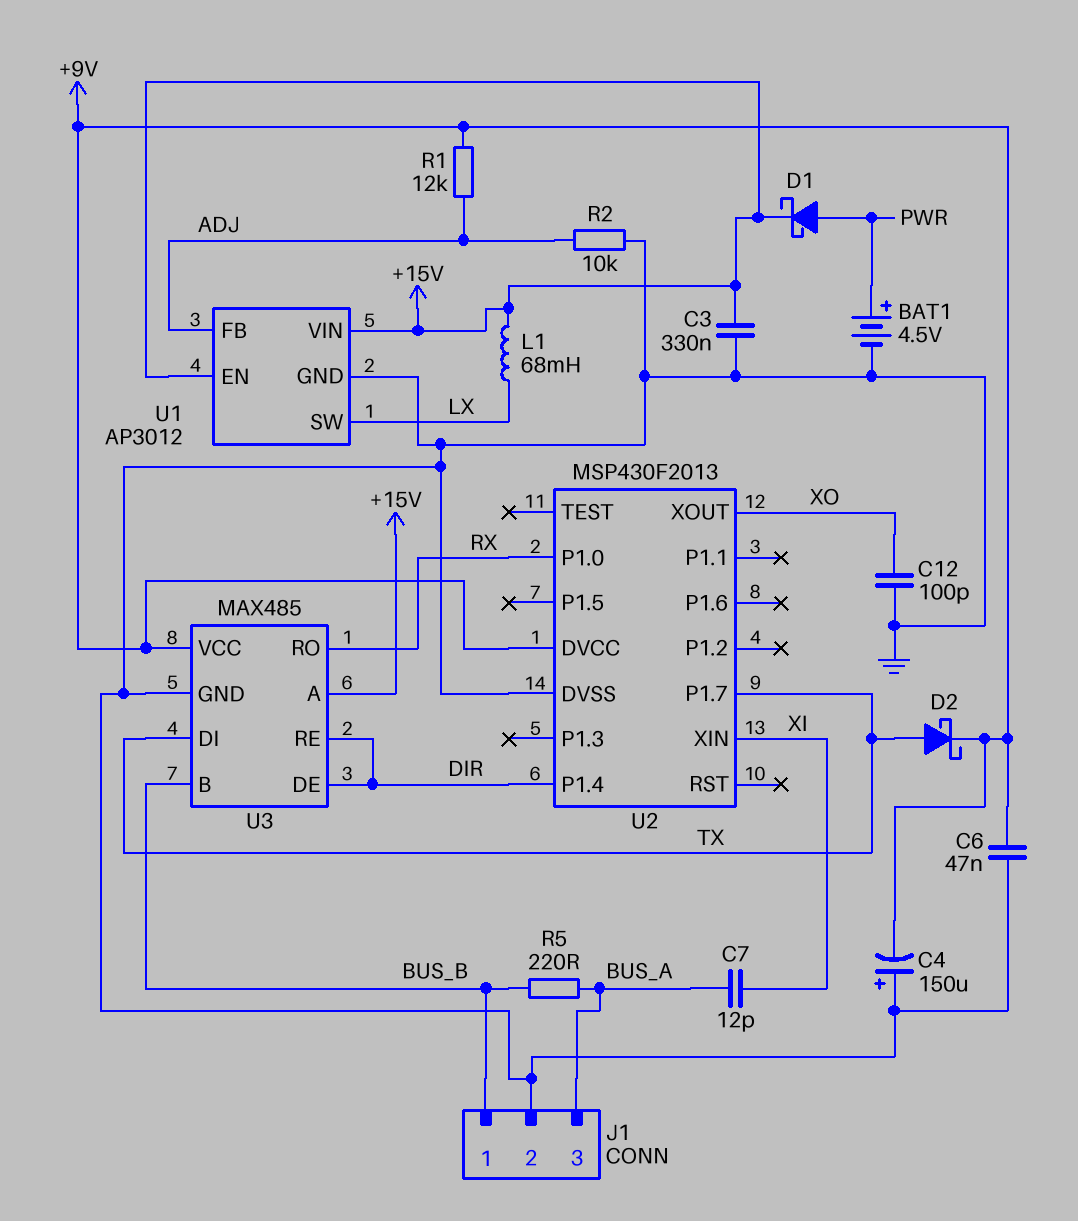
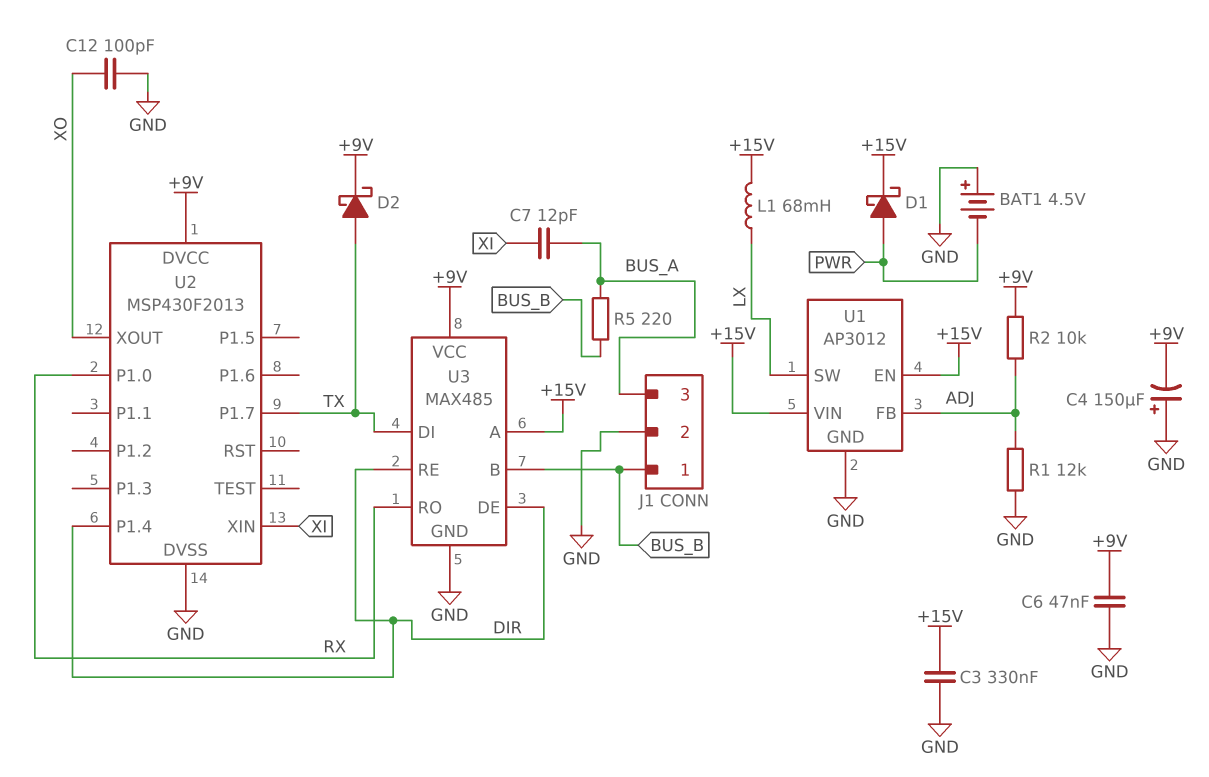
BAT1: 4.5V (plus PWR, minus GND) -> 4.5V (plus GND, minus PWR)
R1: 12k (+9V, ADJ) -> 12k (ADJ, GND)
R2: 10k (ADJ, GND) -> 10k (+9V, ADJ)

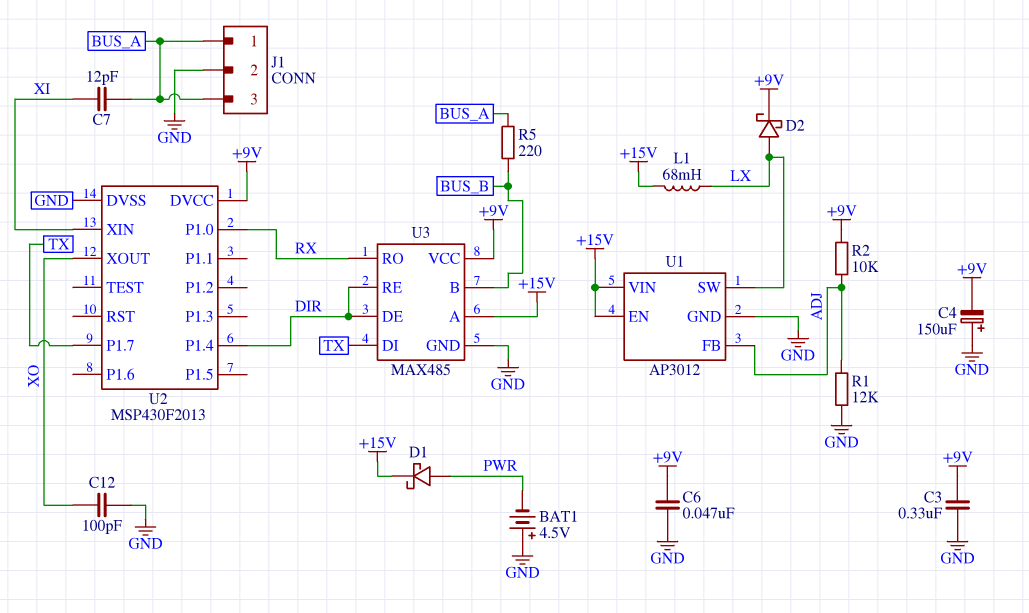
C3: 330nF (+15V, GND) -> 330nF (+9V, GND)
D2: schottky (A TX, K +9V) -> schottky (A LX, K +9V)
J1 pin 1: BUS_B -> BUS_A

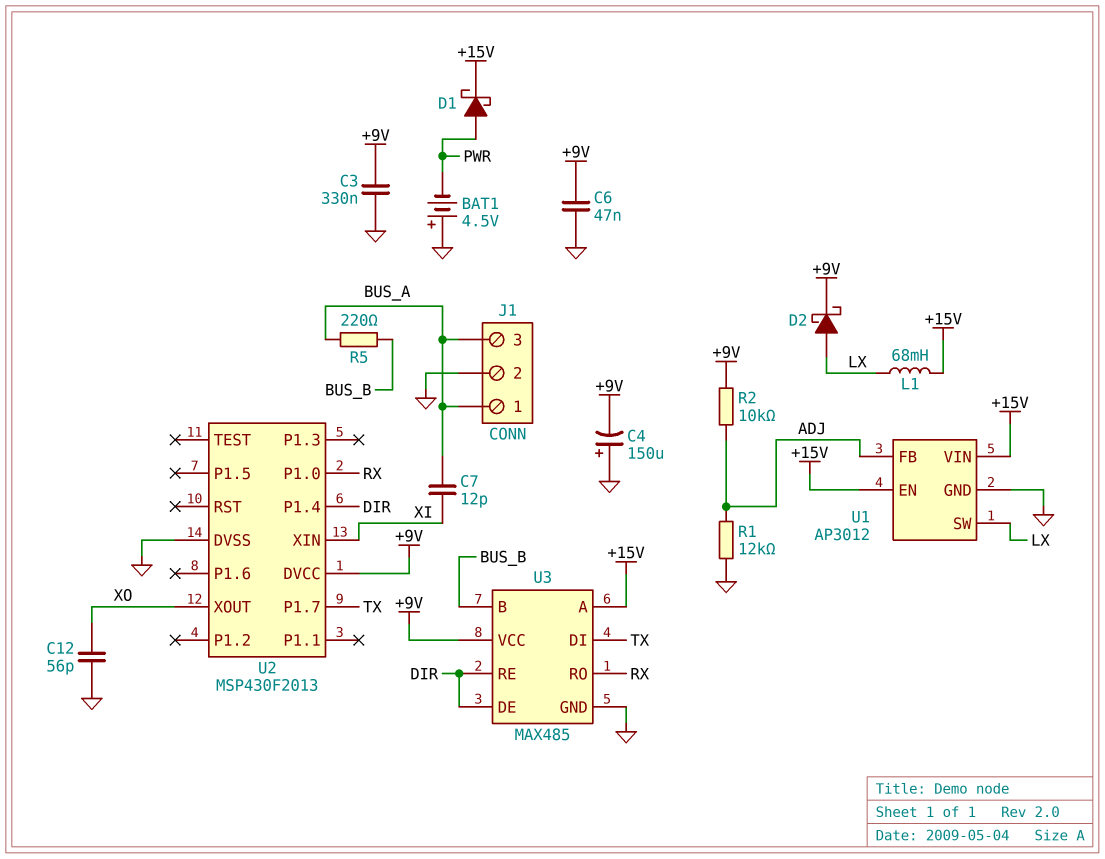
C12: 100pF (GND, XO) -> 56pF (GND, XO)

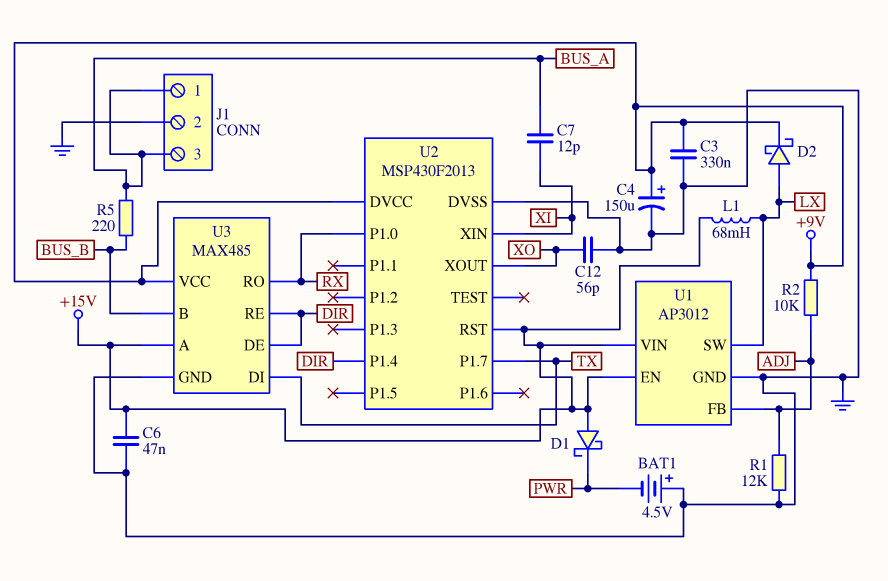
C4: 150uF (plus GND, minus +9V) -> 150uF (plus +9V, minus GND)
C6: 47nF (+9V, GND) -> 47nF (+15V, GND)
D1: schottky (A PWR, K +15V) -> schottky (A +15V, K PWR)
U2 pin RST: none -> +15V

